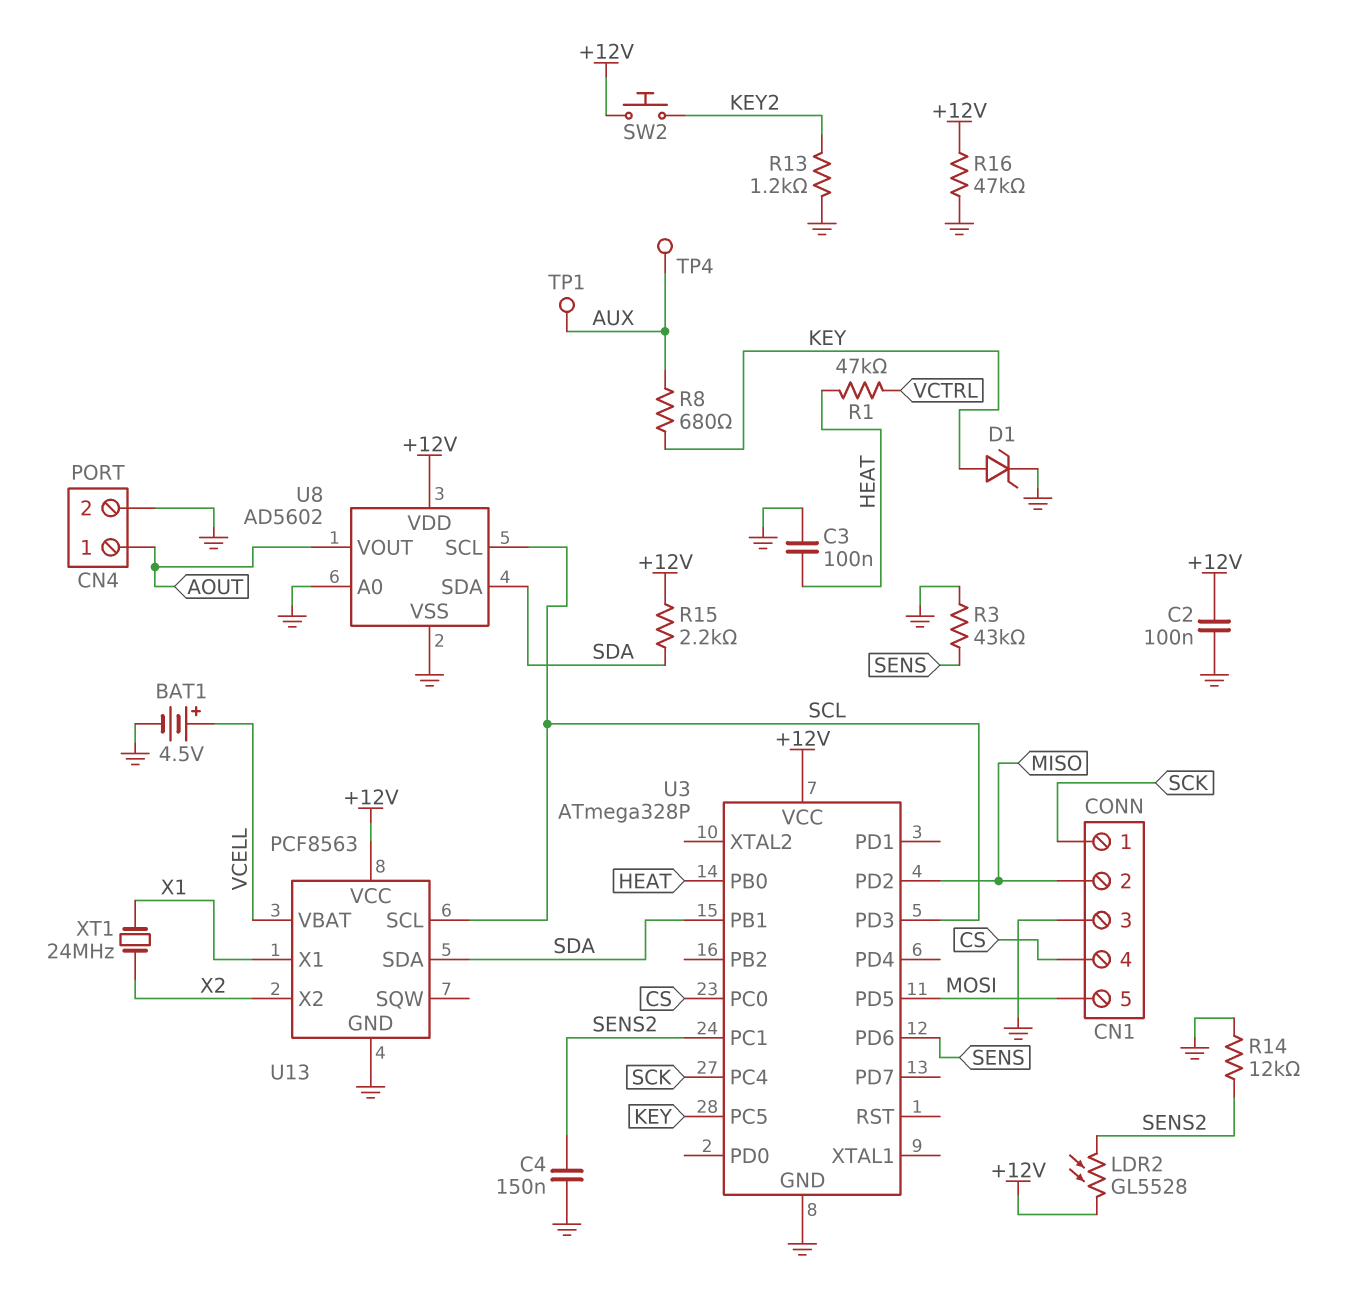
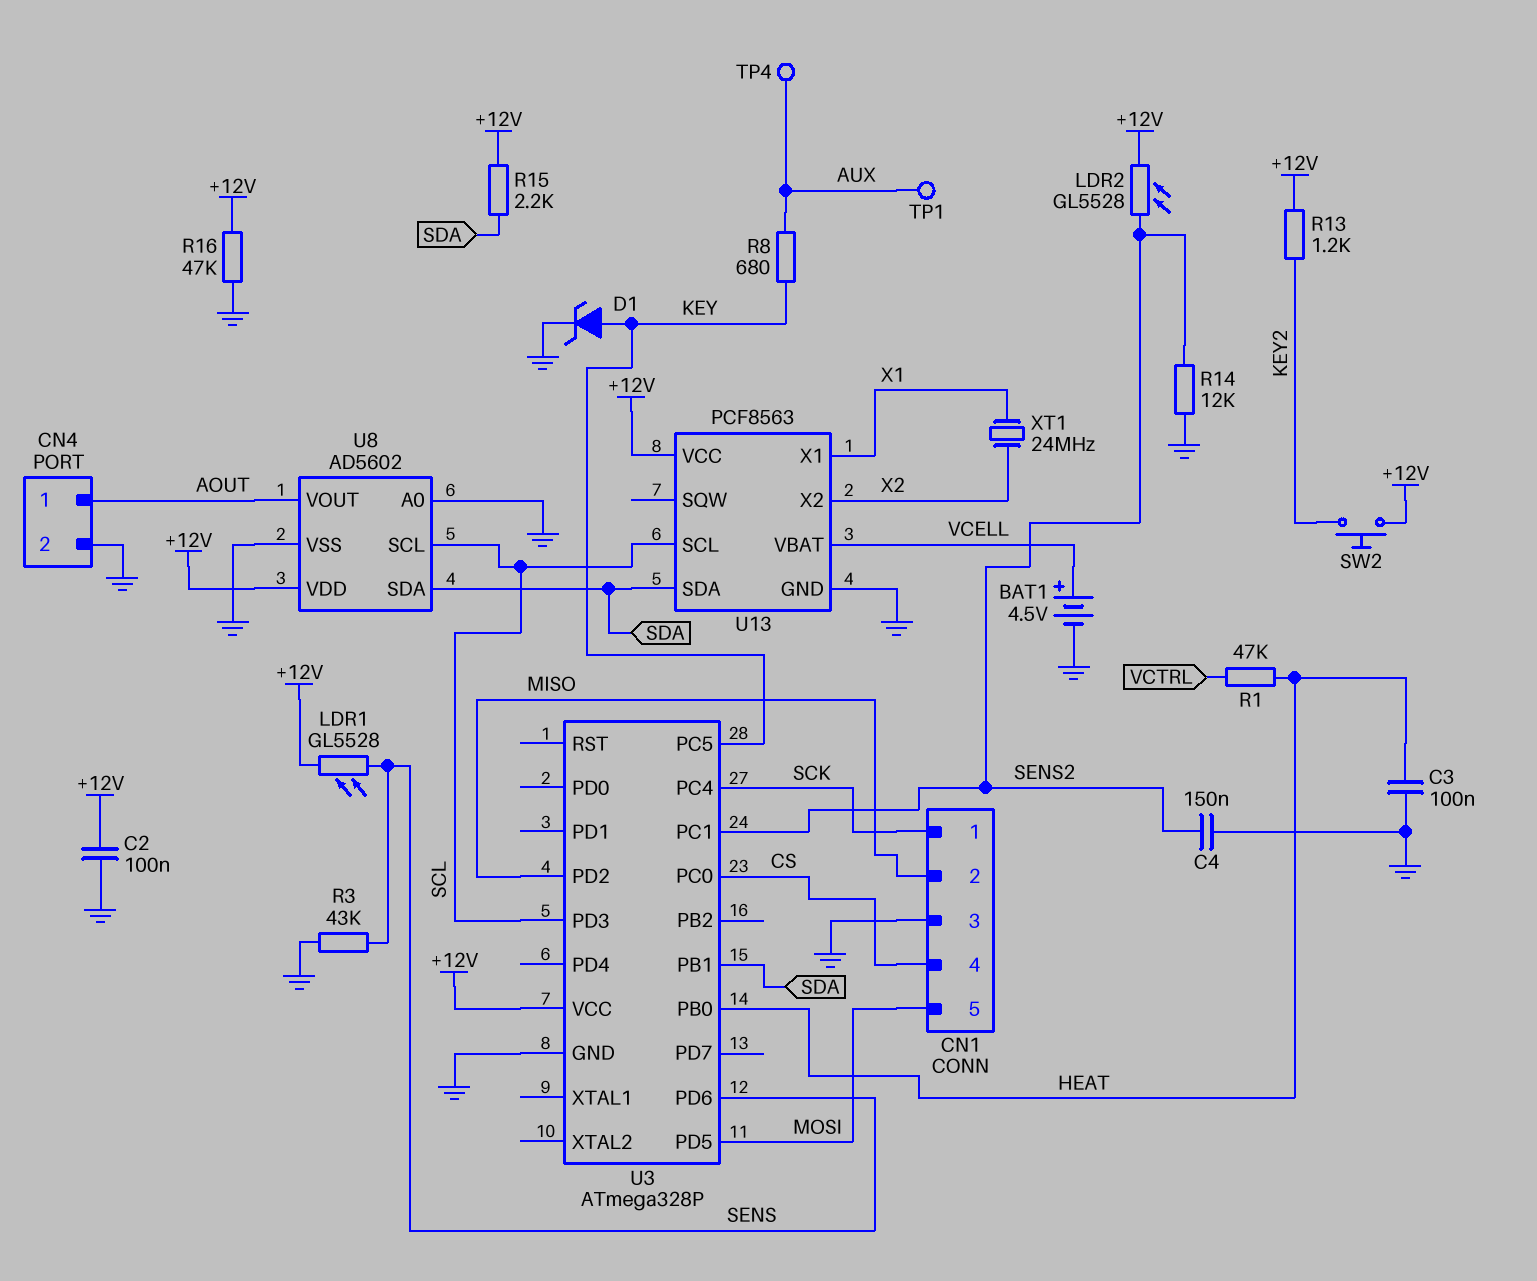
LDR1: none -> GL5528 (+12V, SENS)
R13: 1.2k (GND, KEY2) -> 1.2k (+12V, KEY2)

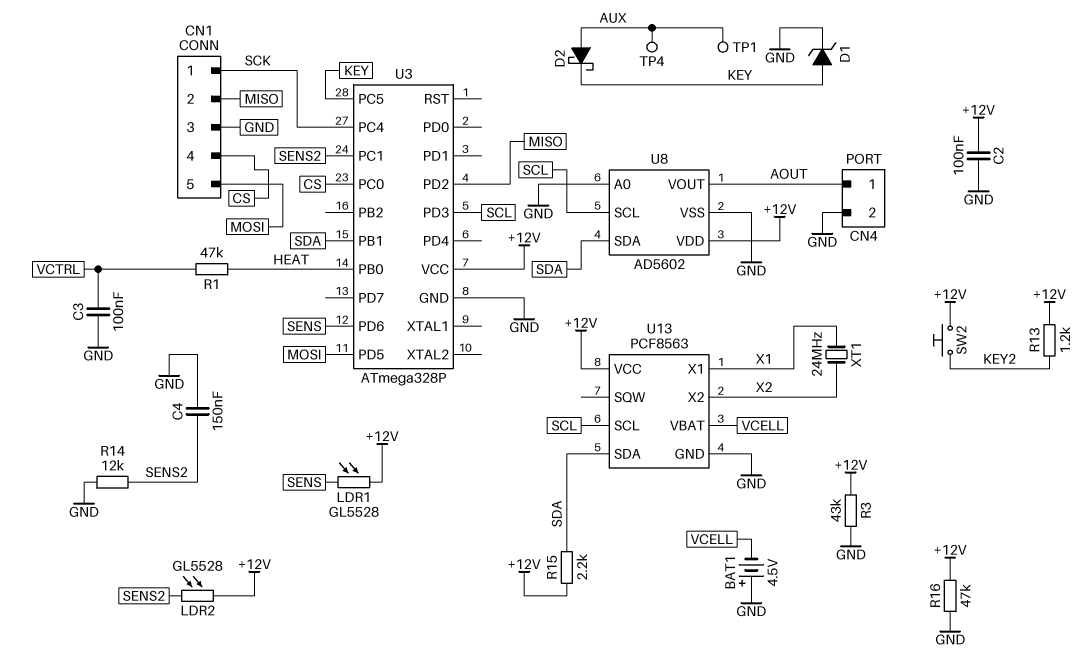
BAT1: 4.5V (plus VCELL, minus GND) -> 4.5V (plus GND, minus VCELL)
C3: 100nF (GND, HEAT) -> 100nF (GND, VCTRL)
D2: none -> schottky (A AUX, K KEY)
R3: 43k (GND, SENS) -> 43k (+12V, GND)
R8: 680 (AUX, KEY) -> none

